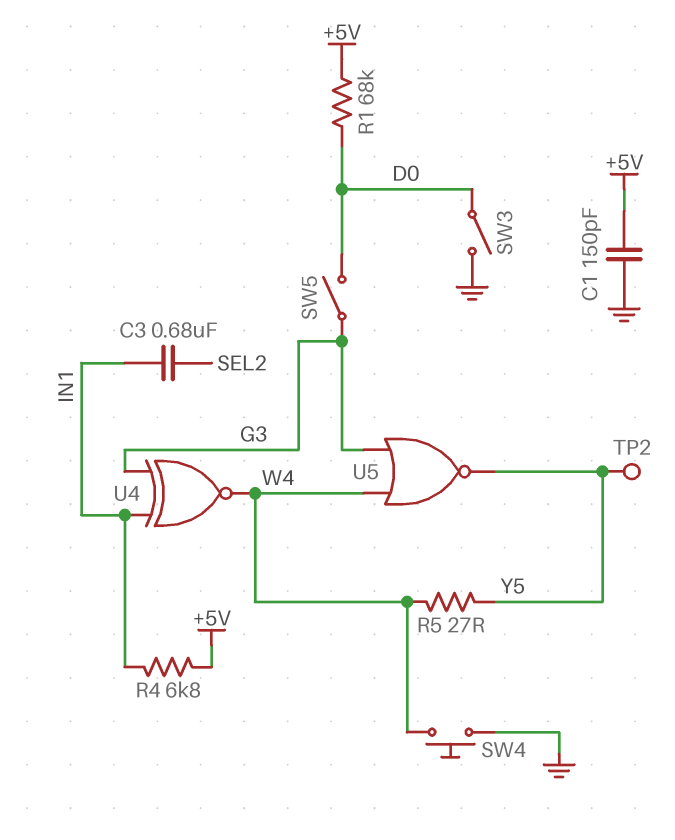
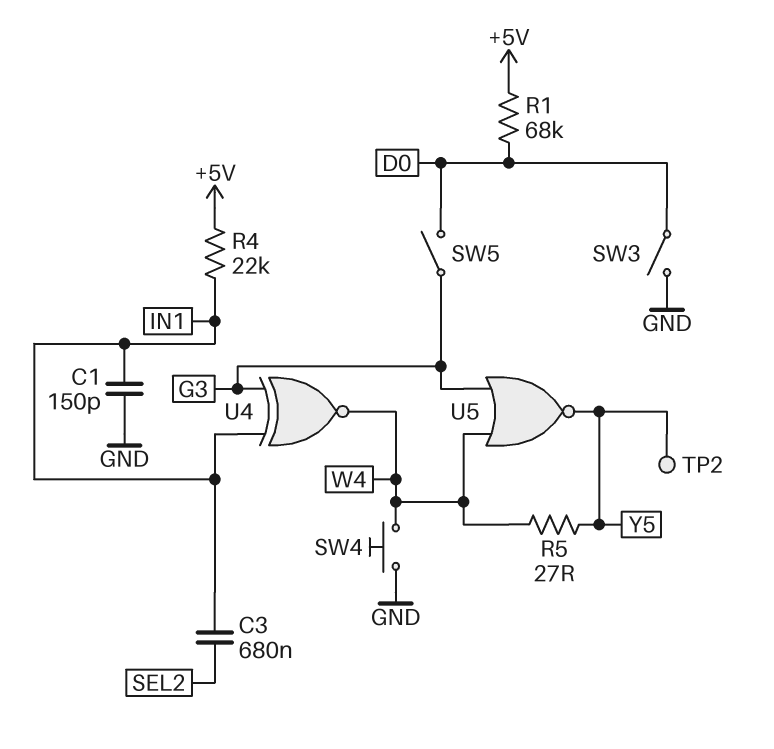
C1: 150pF (+5V, GND) -> 150pF (GND, IN1)
R4: 6.8k (+5V, IN1) -> 22k (+5V, IN1)

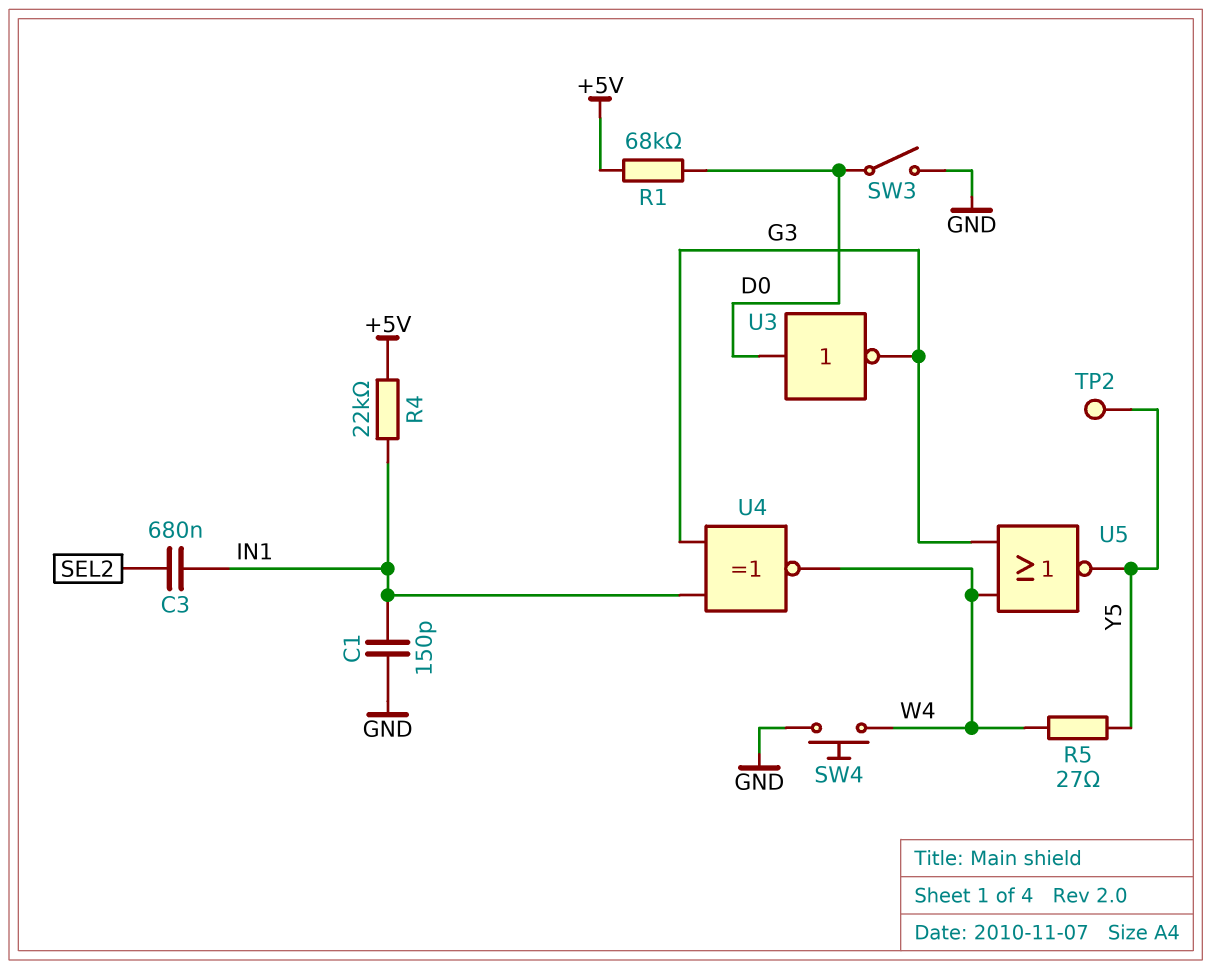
SW5: switch (D0, G3) -> none
U3: none -> NOT (in D0, out G3)

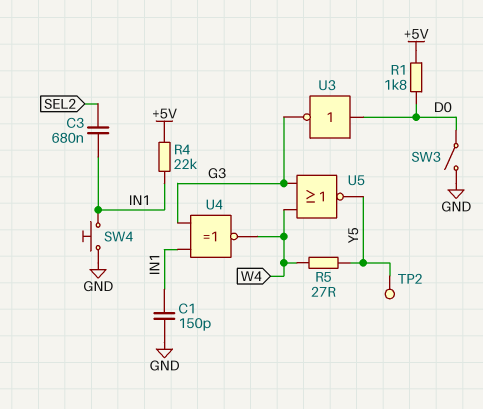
R1: 68k (+5V, D0) -> 1.8k (+5V, D0)
SW4: button (GND, W4) -> button (GND, IN1)

